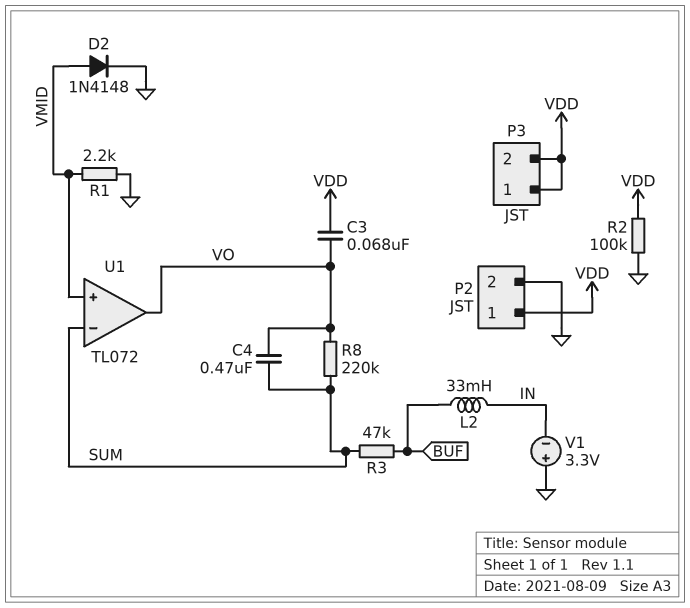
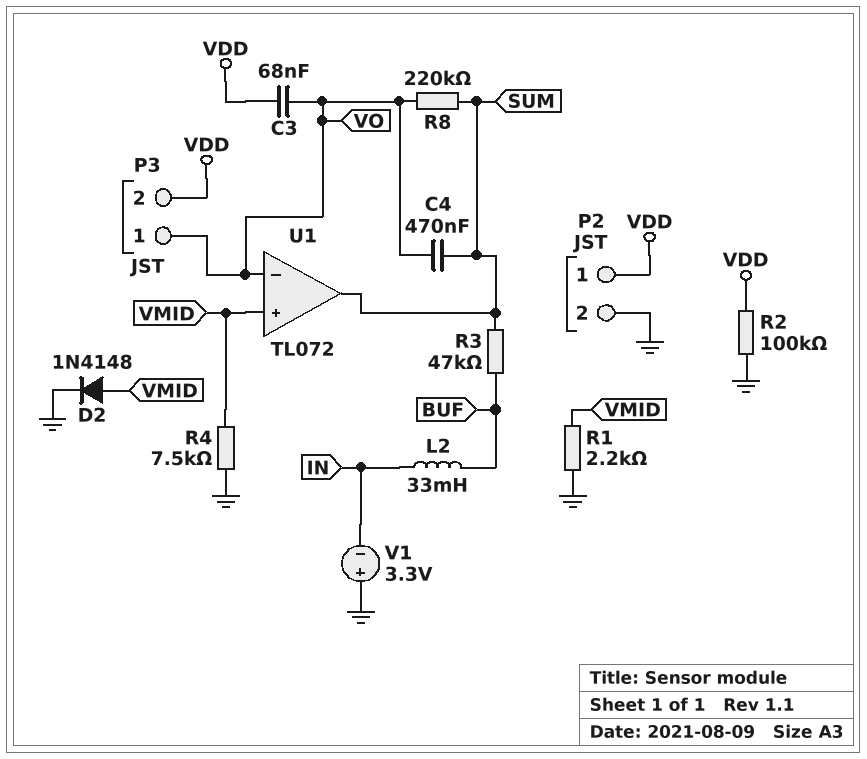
P3 pin 1: VDD -> VO
R4: none -> 7.5k (GND, VMID)
U1 pin in-: SUM -> VO
U1 pin out: VO -> SUM

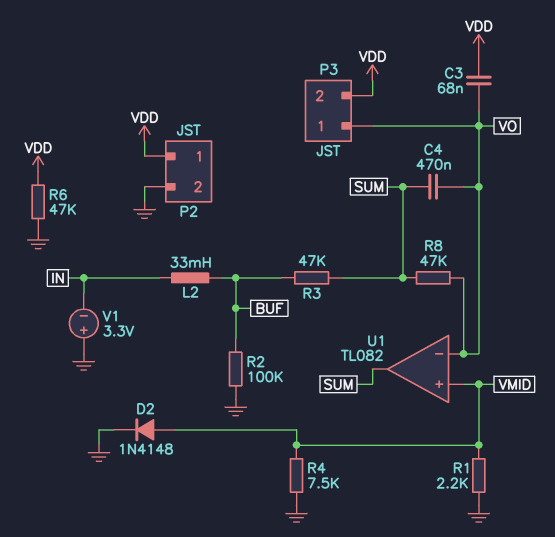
R2: 100k (GND, VDD) -> 100k (BUF, GND)
R6: none -> 47k (GND, VDD)
R8: 220k (SUM, VO) -> 47k (SUM, VO)
U1: TL072 -> TL082

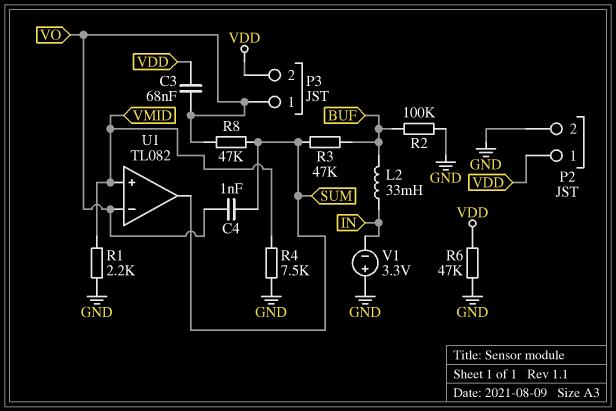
C4: 470nF (SUM, VO) -> 1nF (SUM, VO)
D2: diode 1N4148 (A VMID, K GND) -> none

